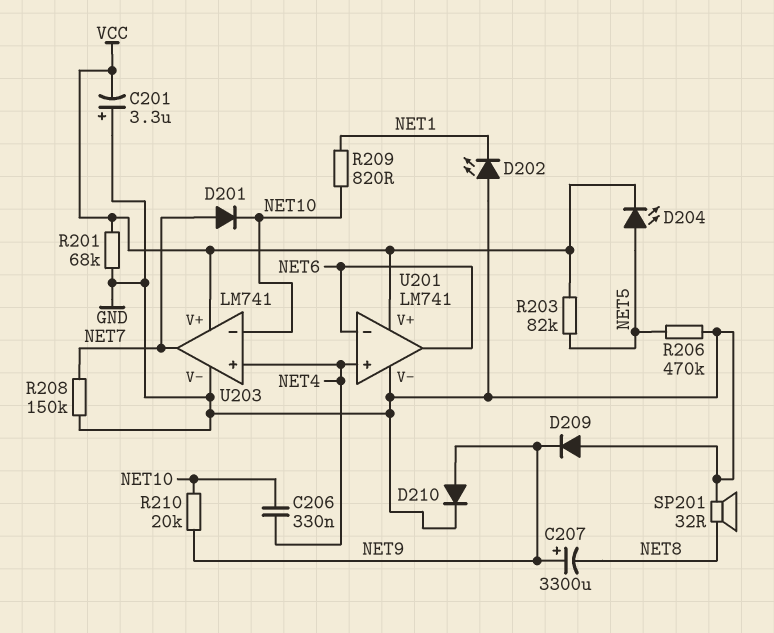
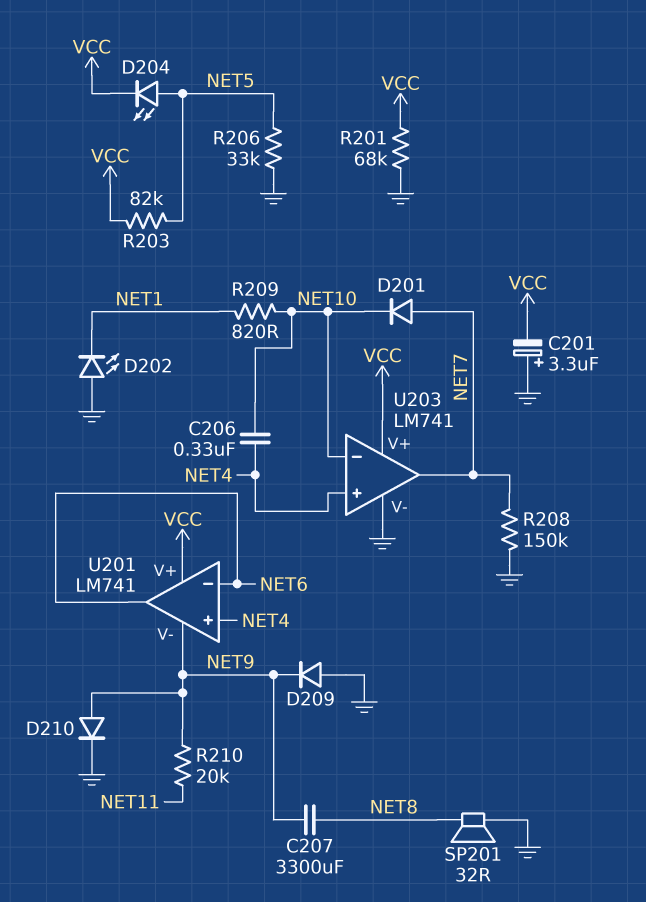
C207: 3300uF (plus NET9, minus NET8) -> 3300uF (NET8, NET9)
R206: 470k (GND, NET5) -> 33k (GND, NET5)
R210: 20k (NET9, NET10) -> 20k (NET9, NET11)
U201 pin V-: GND -> NET9

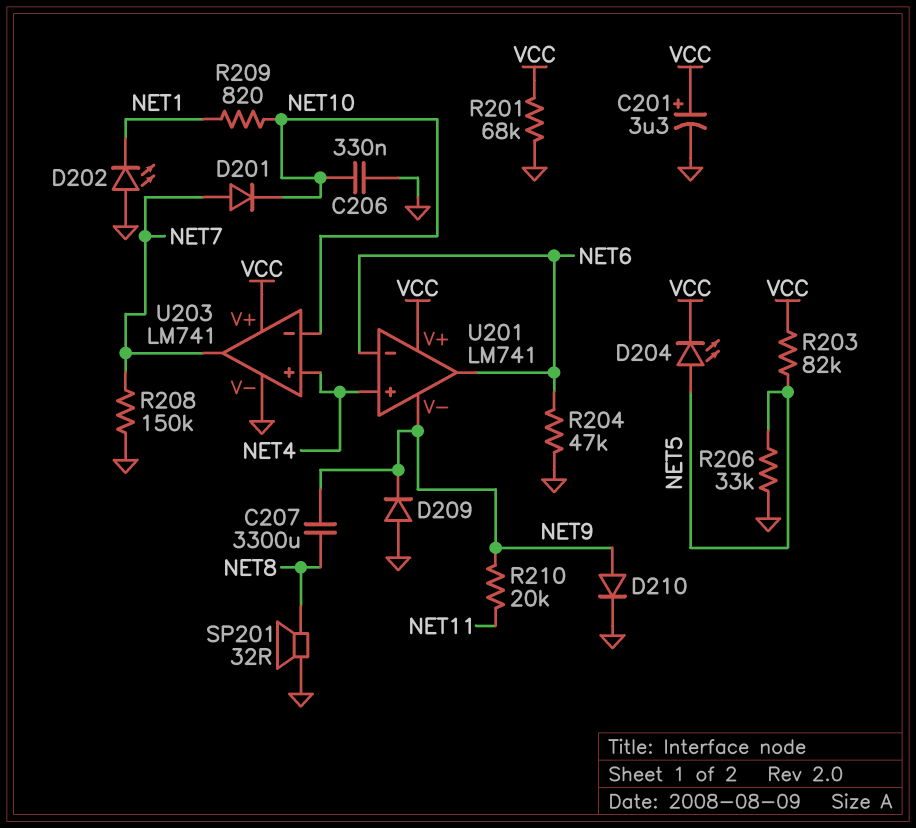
C201: 3.3uF (plus GND, minus VCC) -> 3.3uF (plus VCC, minus GND)
C206: 330nF (NET4, NET10) -> 330nF (GND, NET10)
R204: none -> 47k (GND, NET6)

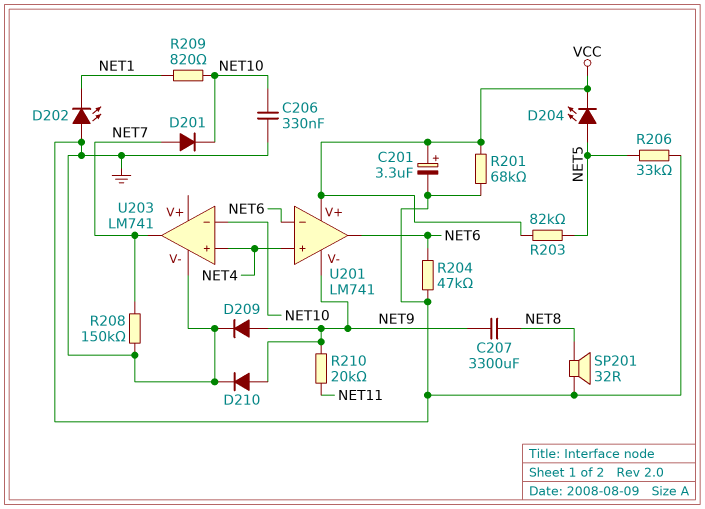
D209: diode (A GND, K NET9) -> diode (A NET9, K GND)
U203 pin V+: VCC -> none

